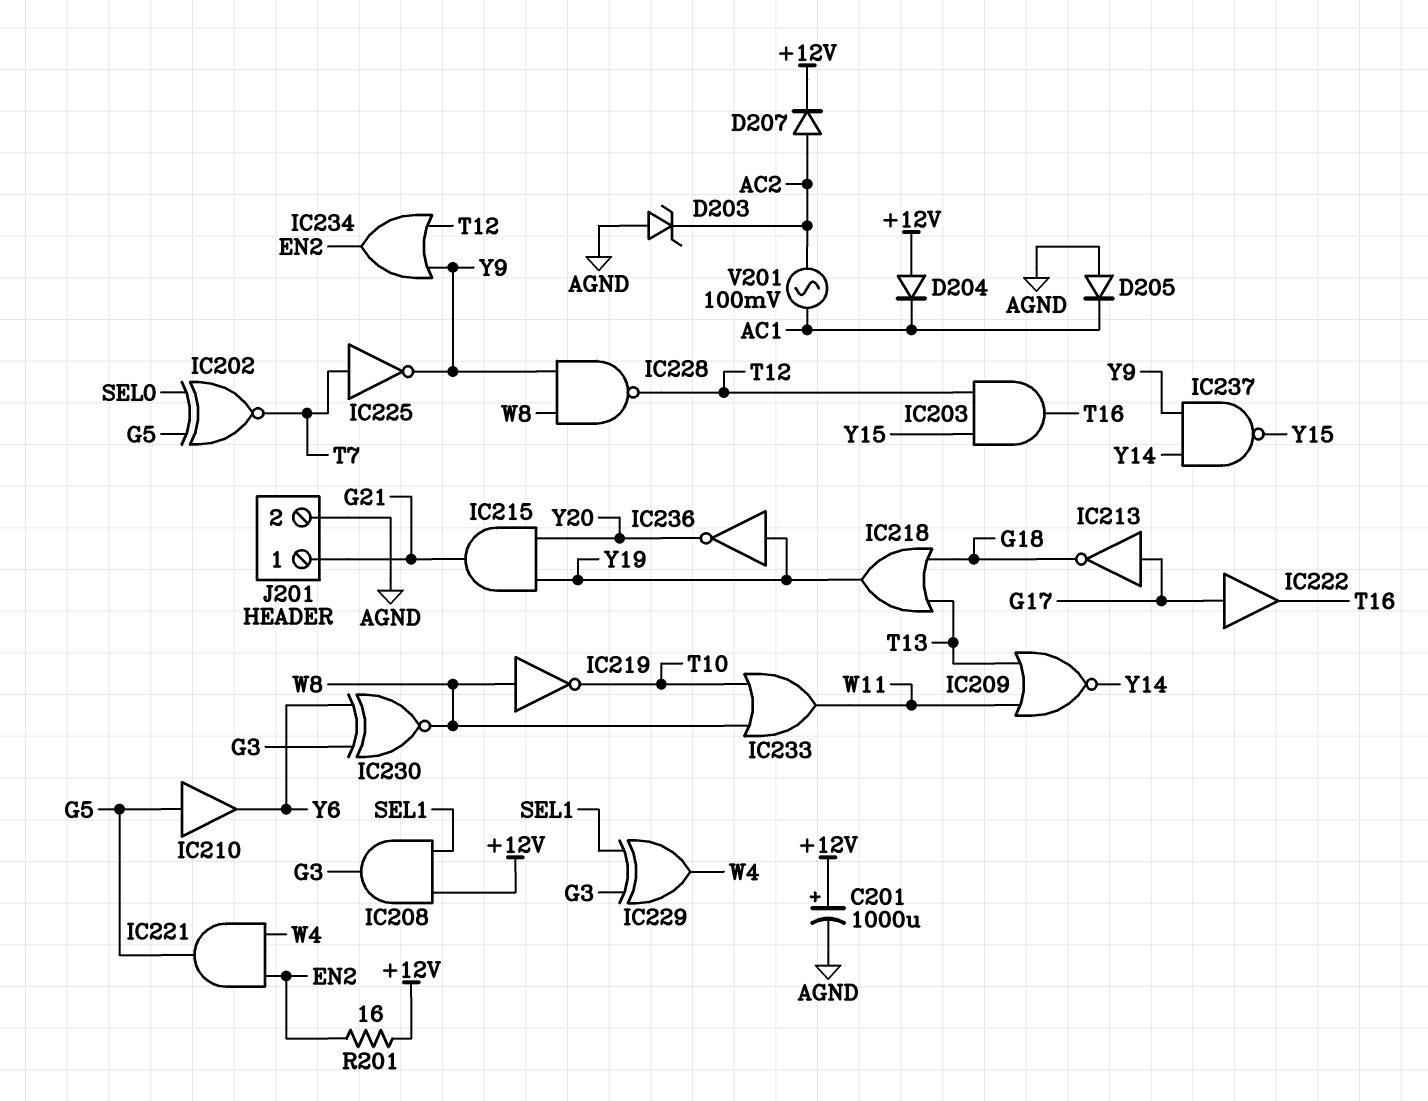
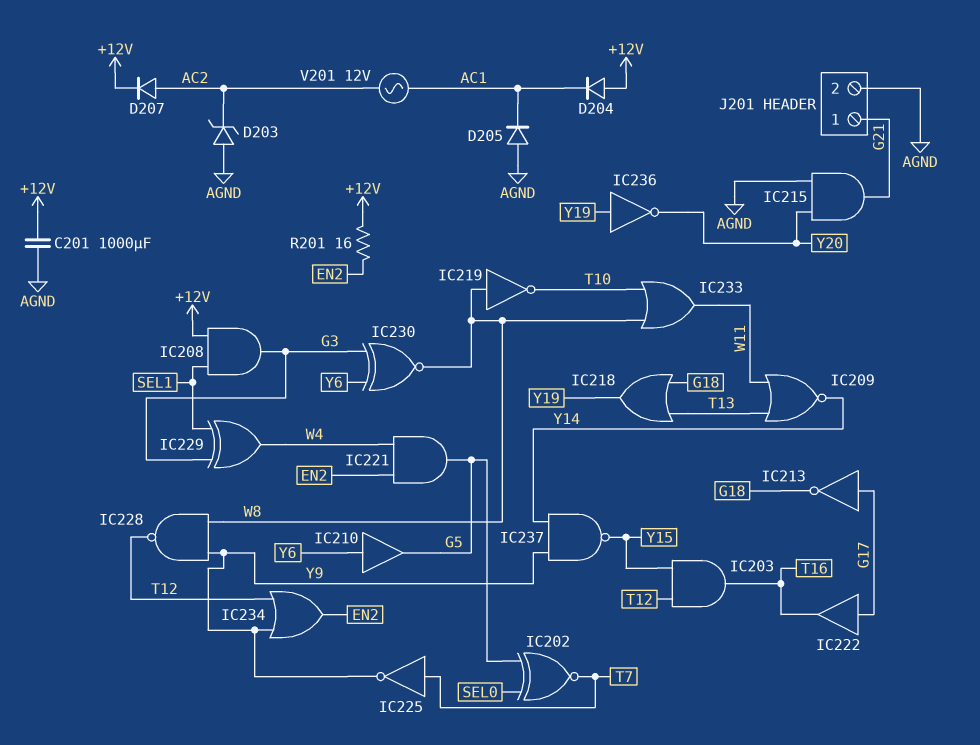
C201: 1000uF (plus +12V, minus AGND) -> 1000uF (+12V, AGND)
IC210: buffer (in G5, out Y6) -> buffer (in Y6, out G5)
IC215: AND (in Y19, in Y20, out G21) -> AND (in AGND, in Y20, out G21)
V201: AC 100mV (AC1, AC2) -> AC 12V (AC1, AC2)

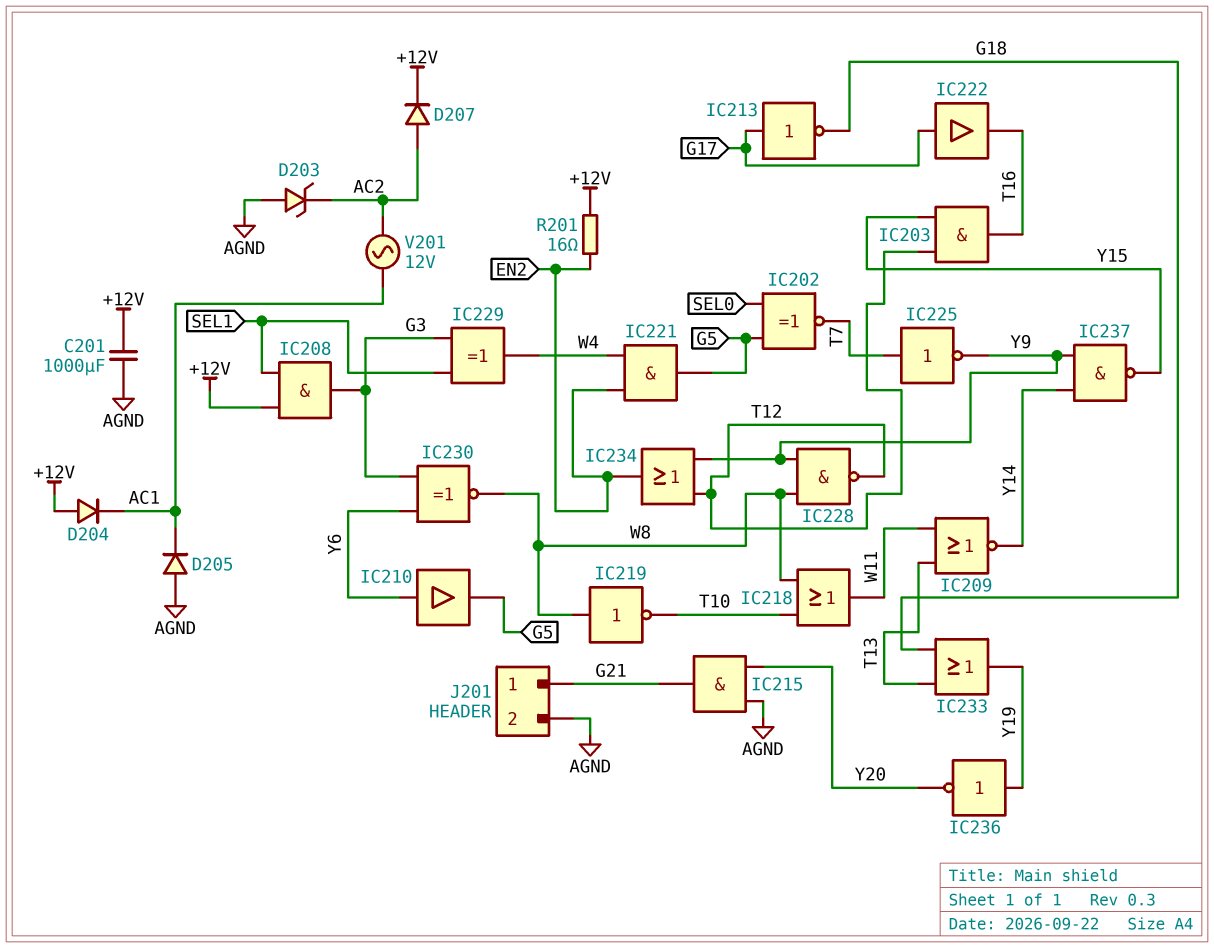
IC218: OR (in G18, in T13, out Y19) -> OR (in T10, in W8, out W11)
IC233: OR (in T10, in W8, out W11) -> OR (in G18, in T13, out Y19)

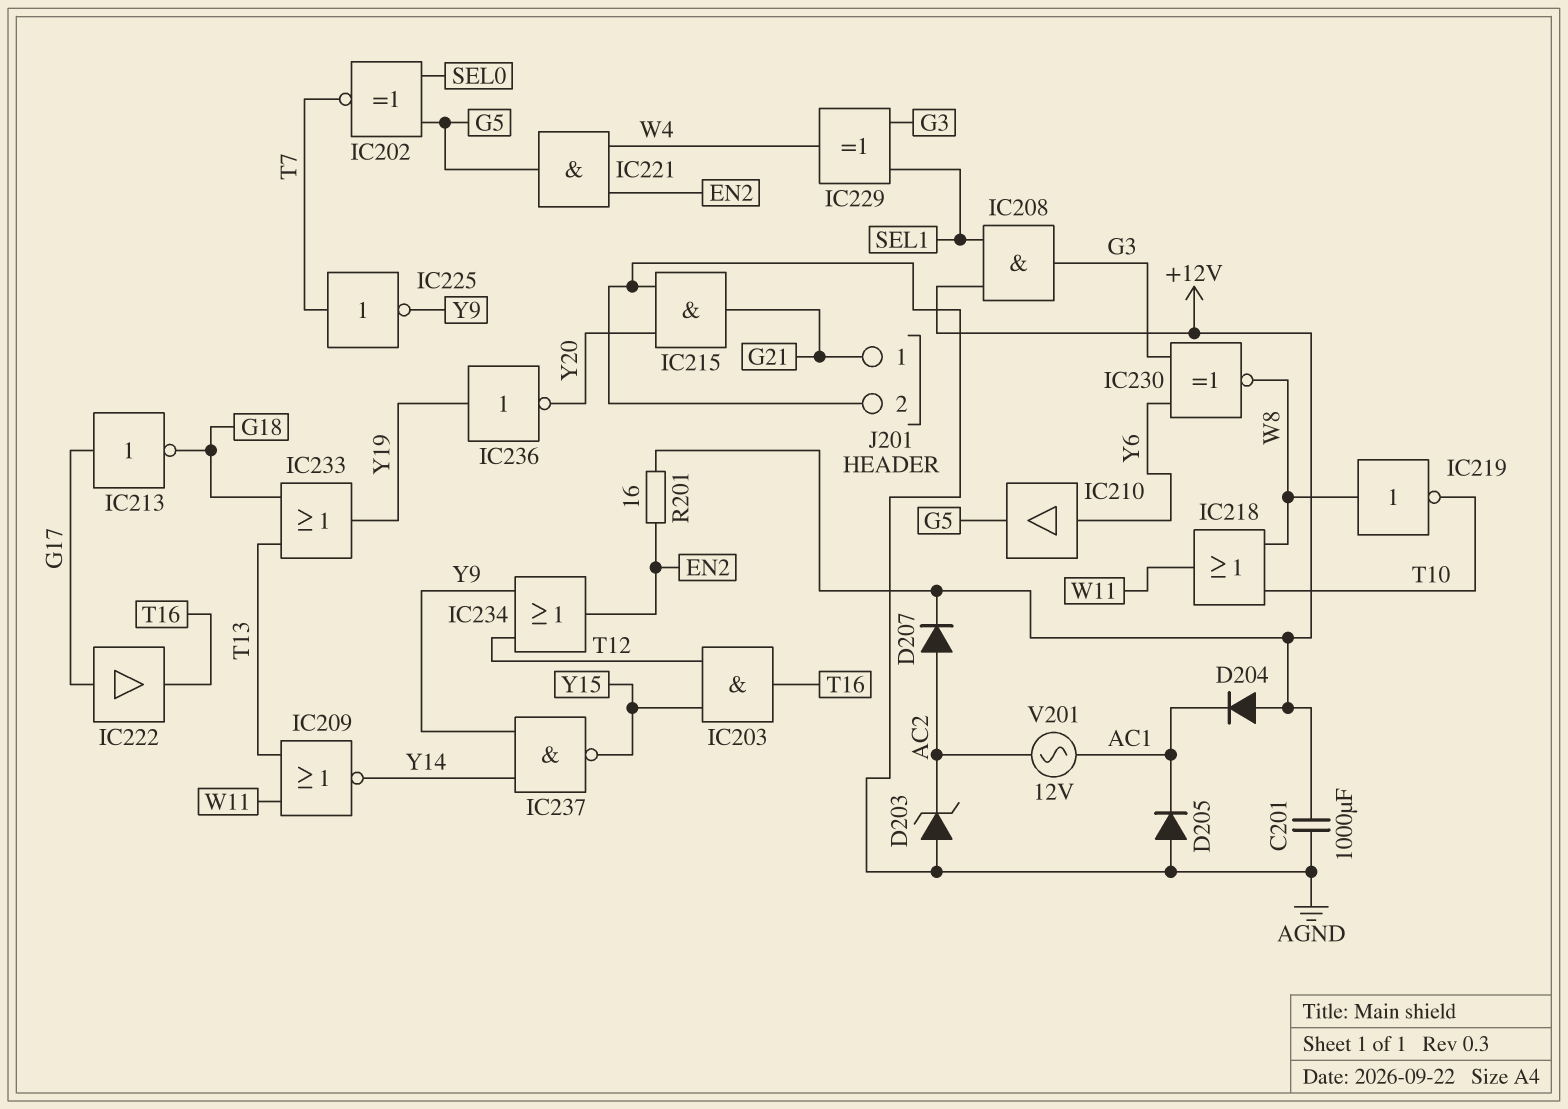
IC228: NAND (in W8, in Y9, out T12) -> none

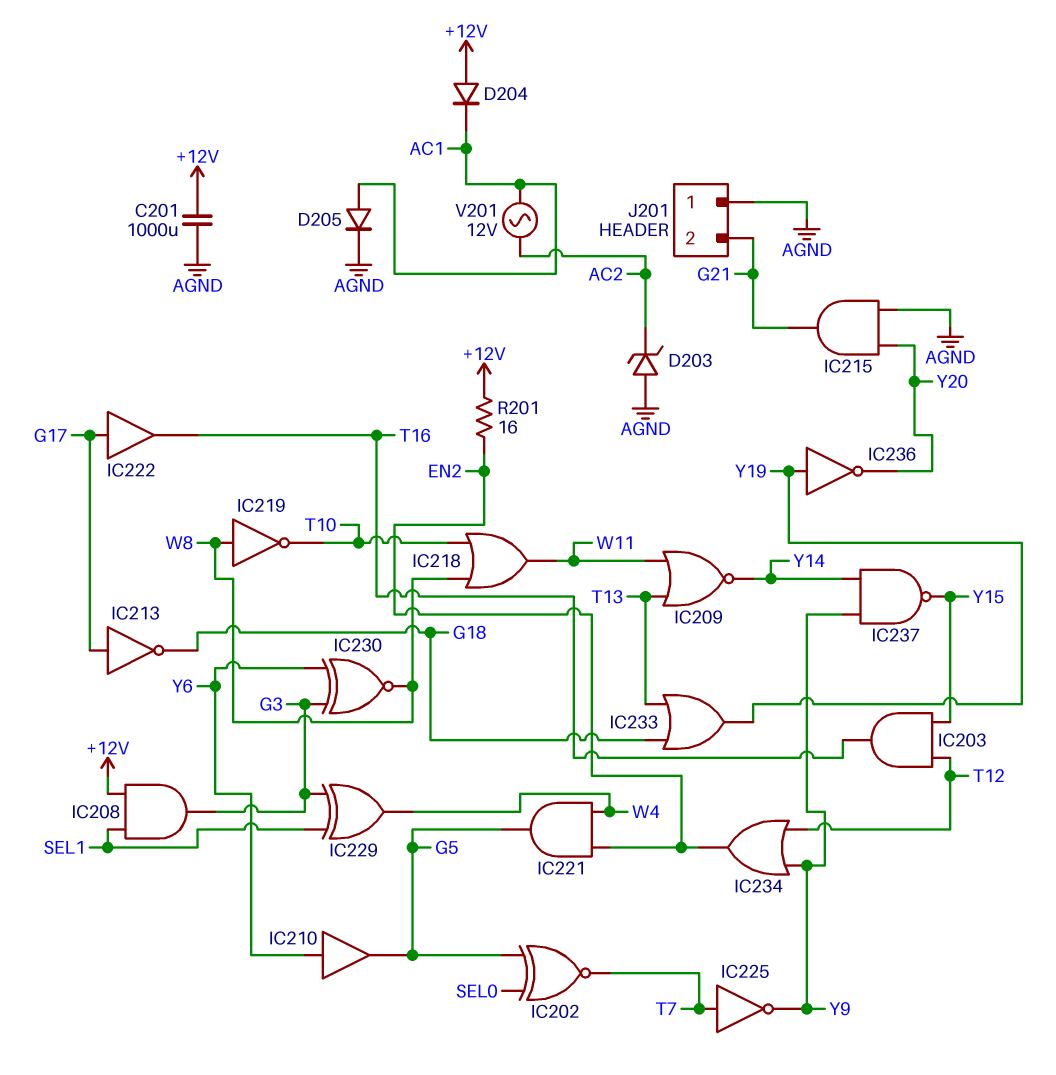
D205: diode (A AGND, K AC1) -> diode (A AC1, K AGND)
D207: diode (A AC2, K +12V) -> none
J201 pin 1: G21 -> AGND
J201 pin 2: AGND -> G21

